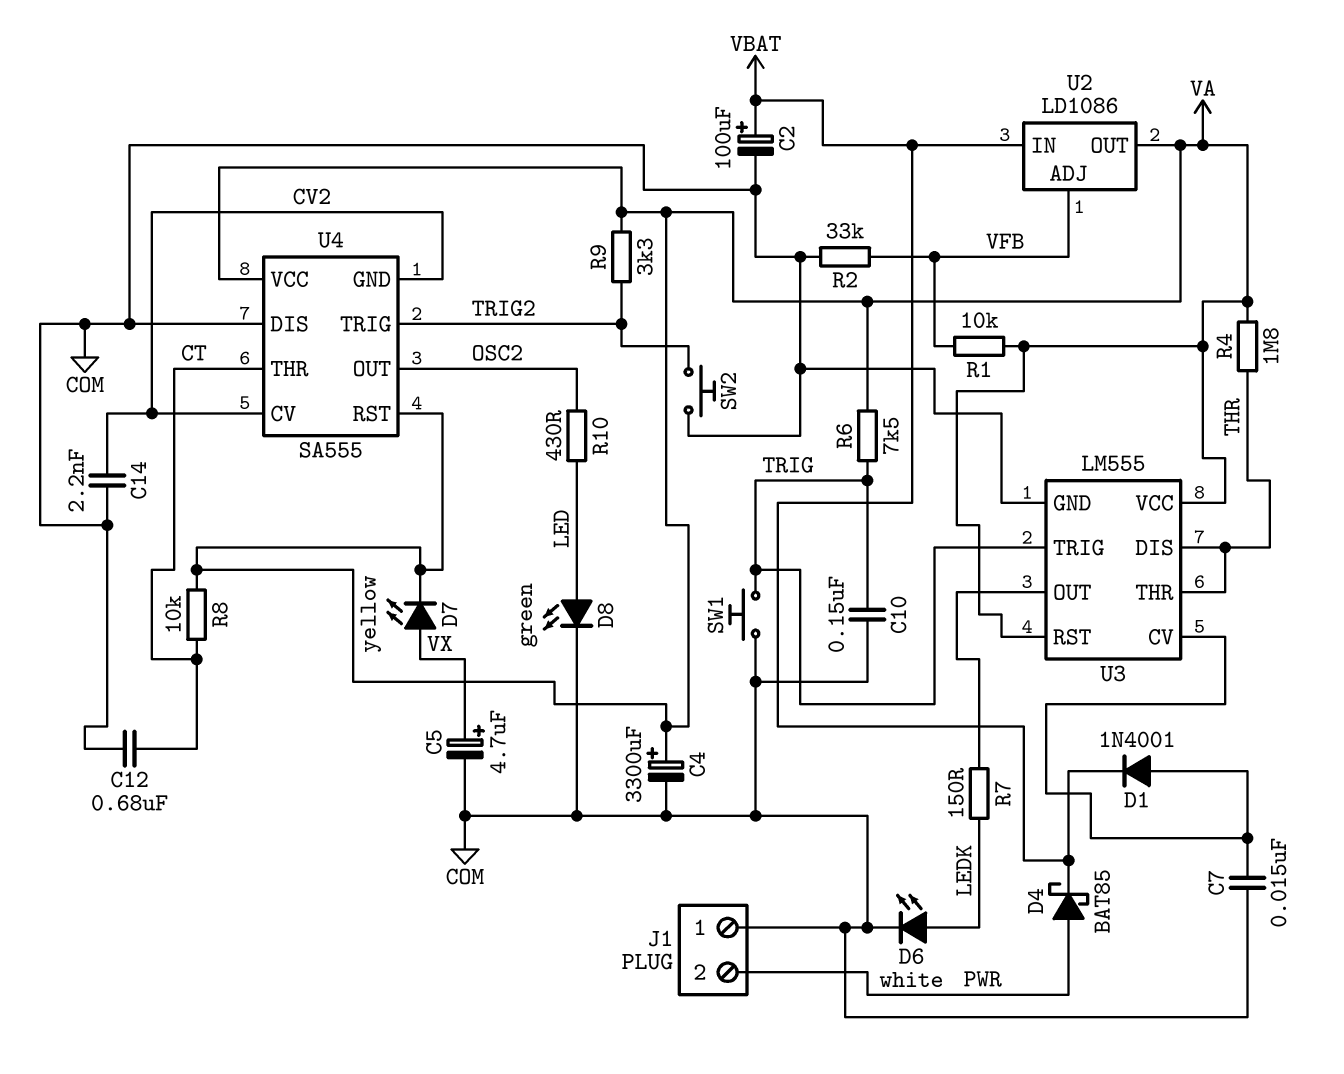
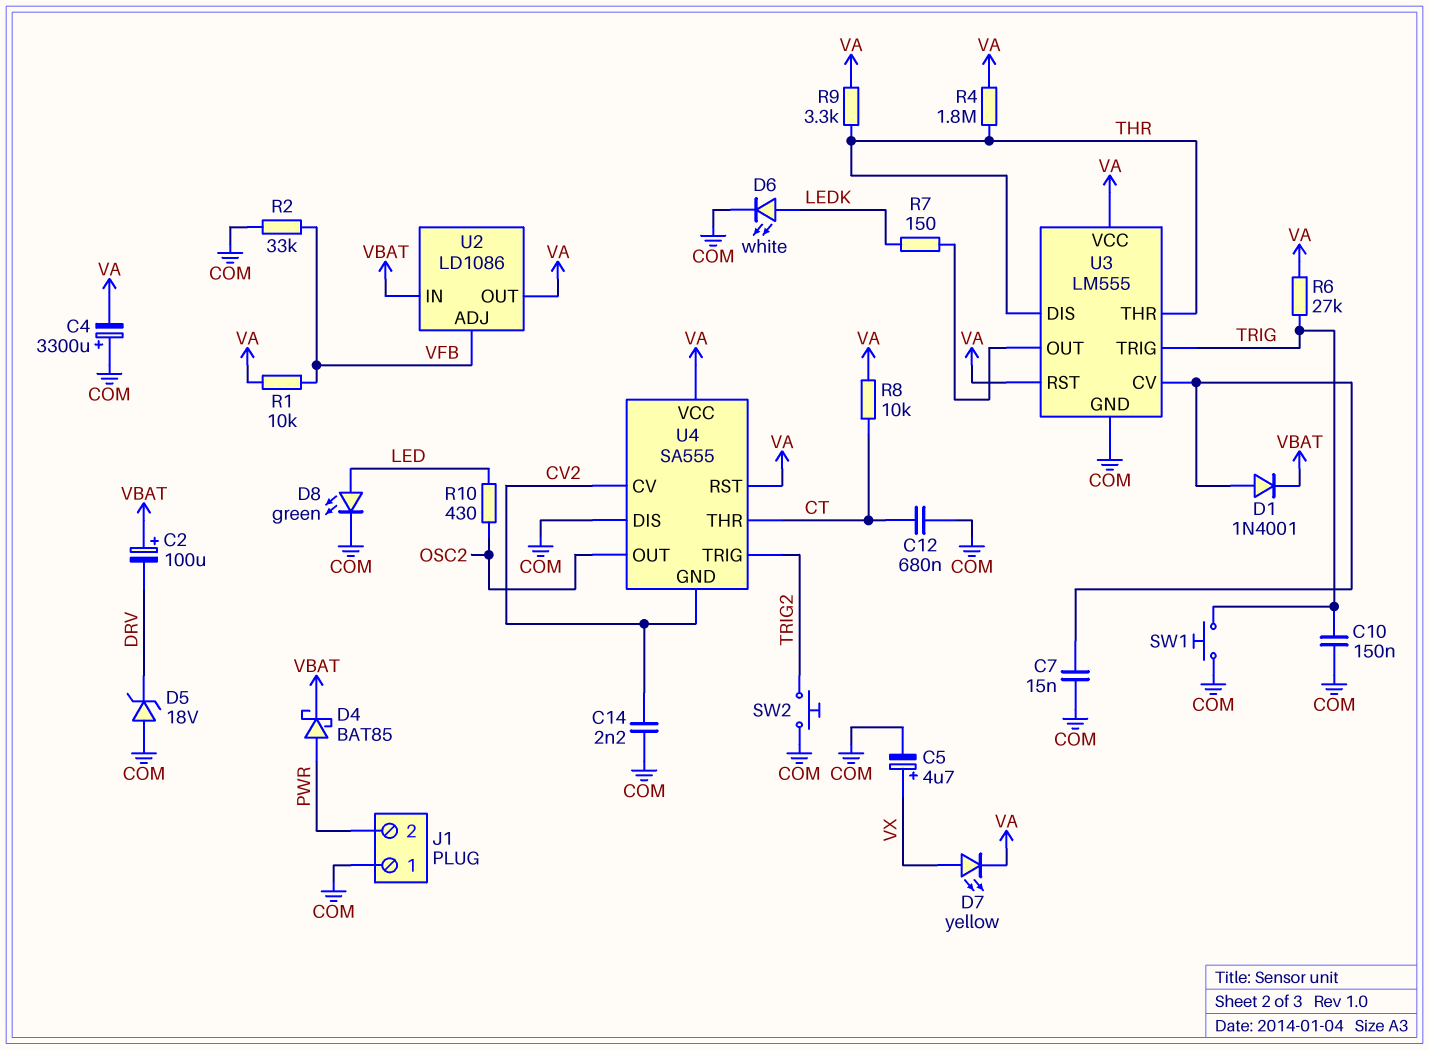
C2: 100uF (plus VBAT, minus COM) -> 100uF (plus VBAT, minus DRV)
C4: 3300uF (plus VA, minus COM) -> 3300uF (plus COM, minus VA)
D5: none -> zener 18V (A COM, K DRV)
R6: 7.5k (TRIG, VA) -> 27k (TRIG, VA)
R9: 3.3k (TRIG2, VA) -> 3.3k (THR, VA)

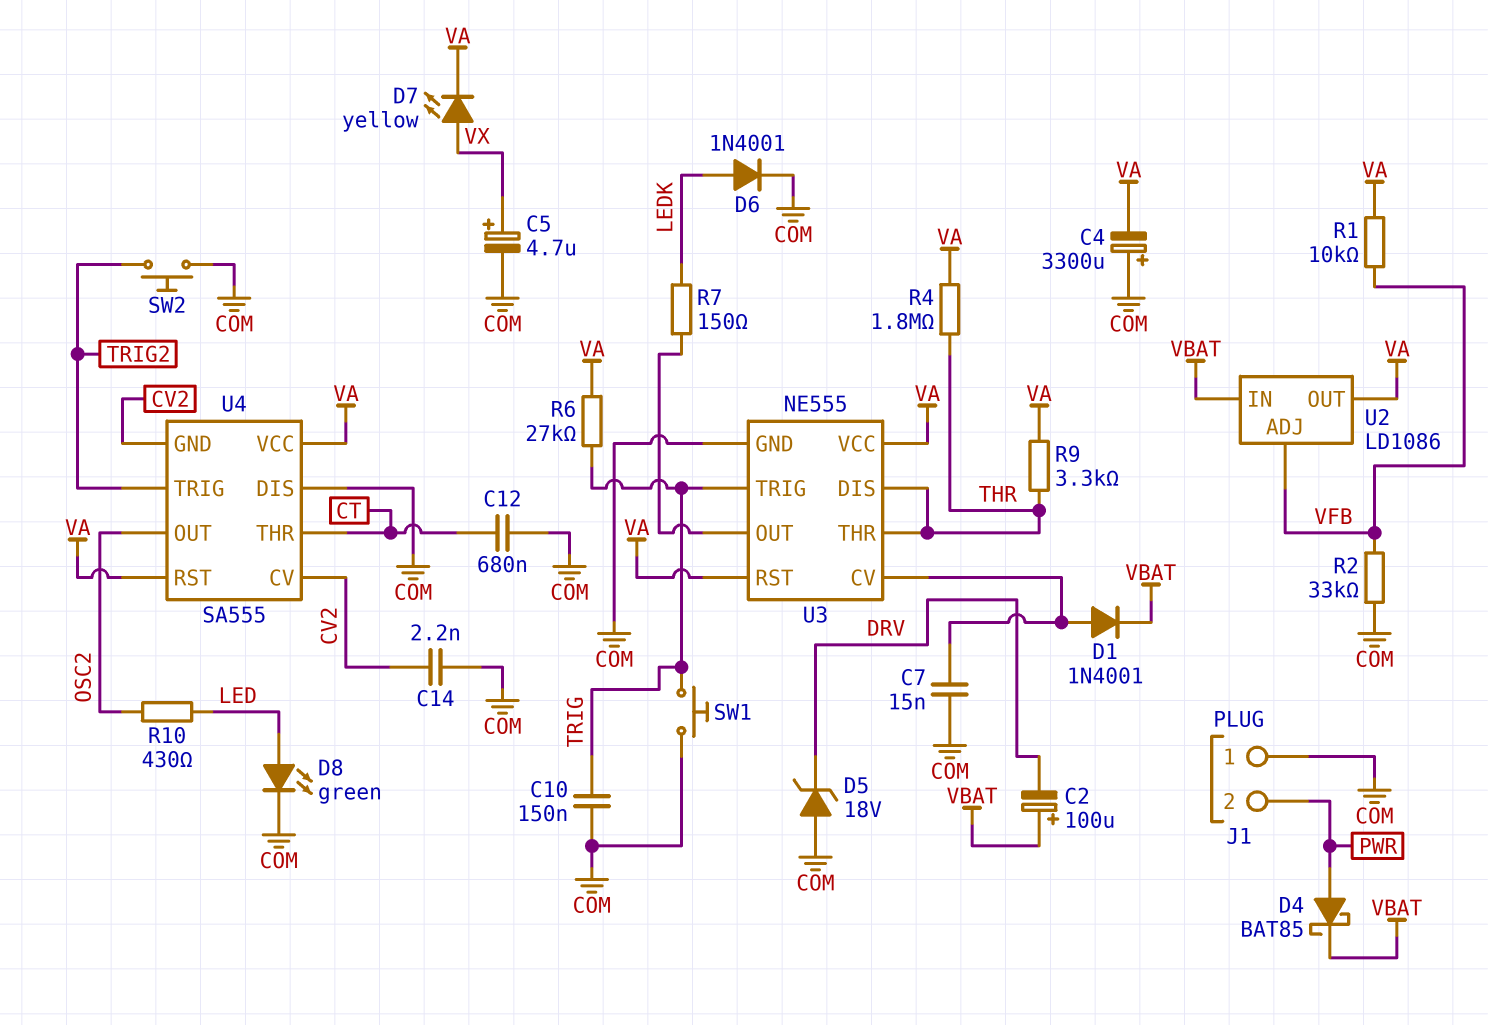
D6: LED white (A LEDK, K COM) -> diode 1N4001 (A LEDK, K COM)
R8: 10k (CT, VA) -> none
U3: LM555 -> NE555

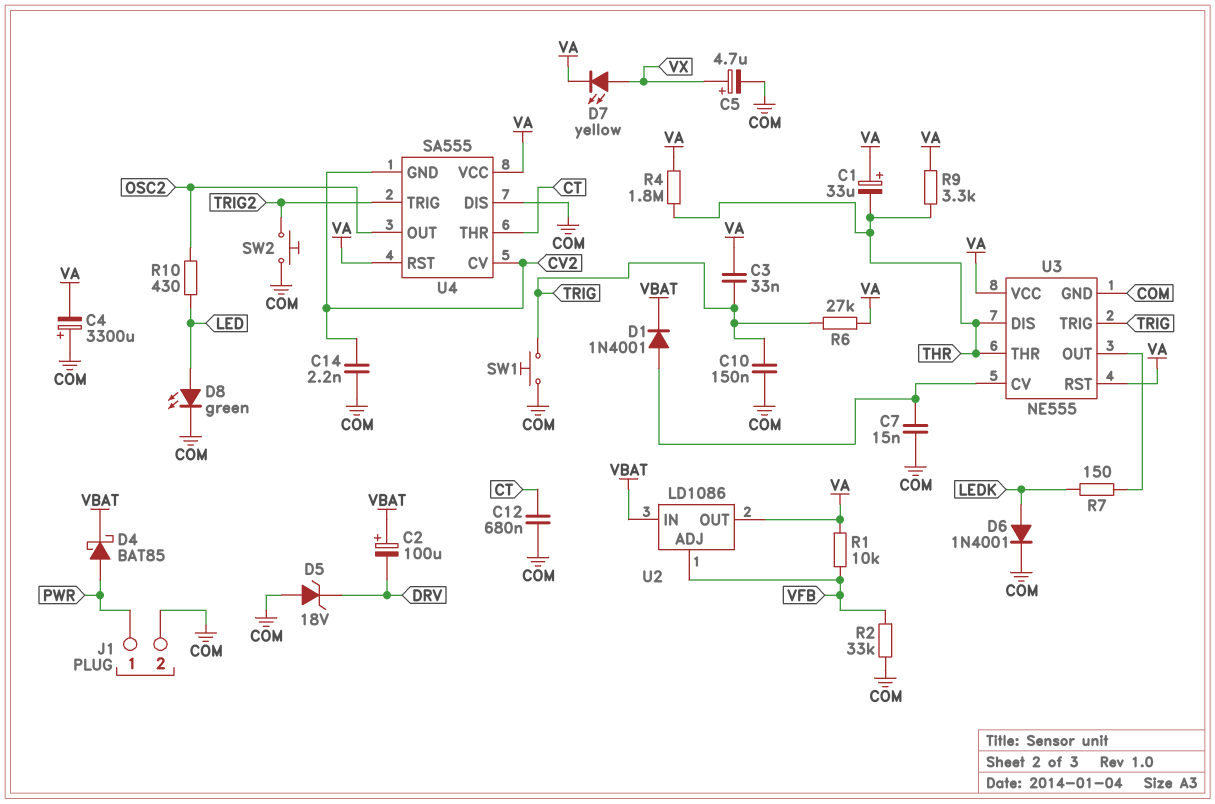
C1: none -> 33uF (plus VA, minus THR)
C3: none -> 33nF (TRIG, VA)
J1 pin 1: COM -> PWR
J1 pin 2: PWR -> COM

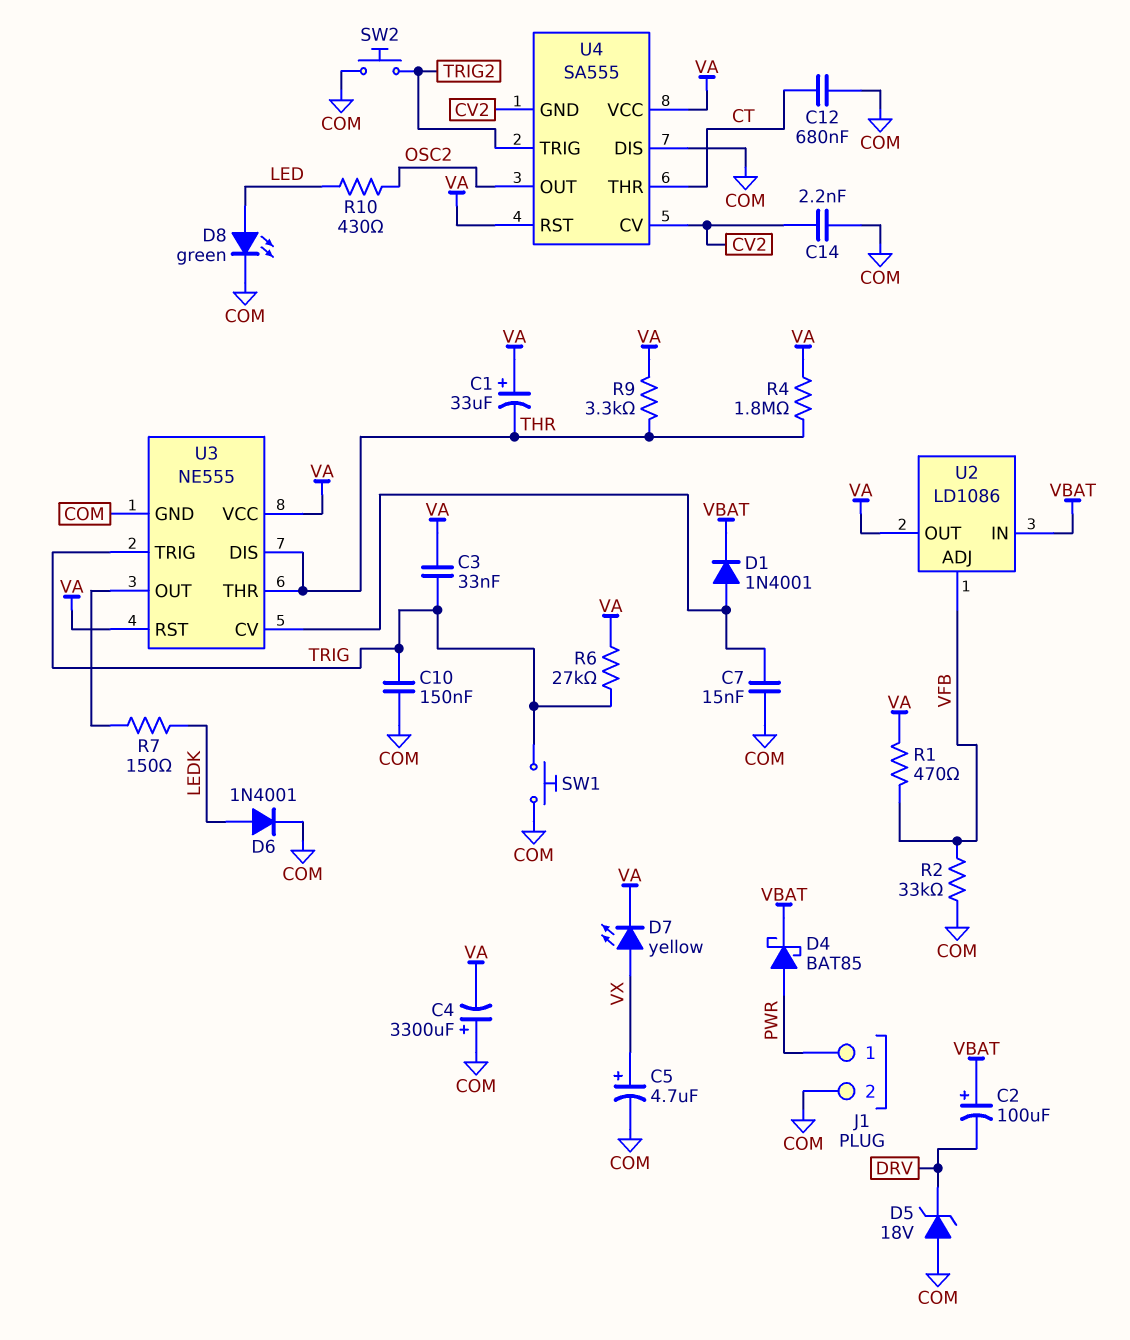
R1: 10k (VA, VFB) -> 470 (VA, VFB)

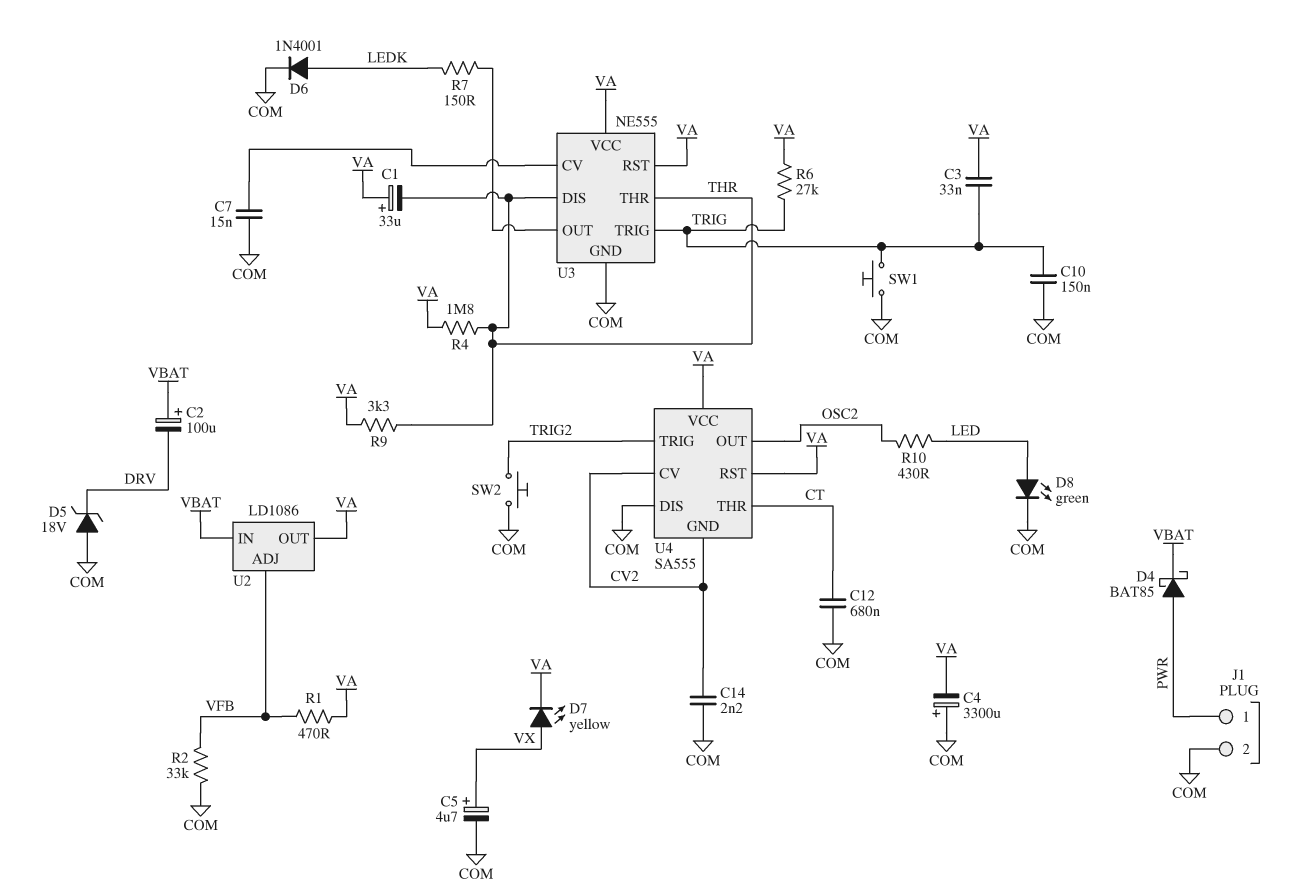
D1: diode 1N4001 (A U3/CV, K VBAT) -> none

